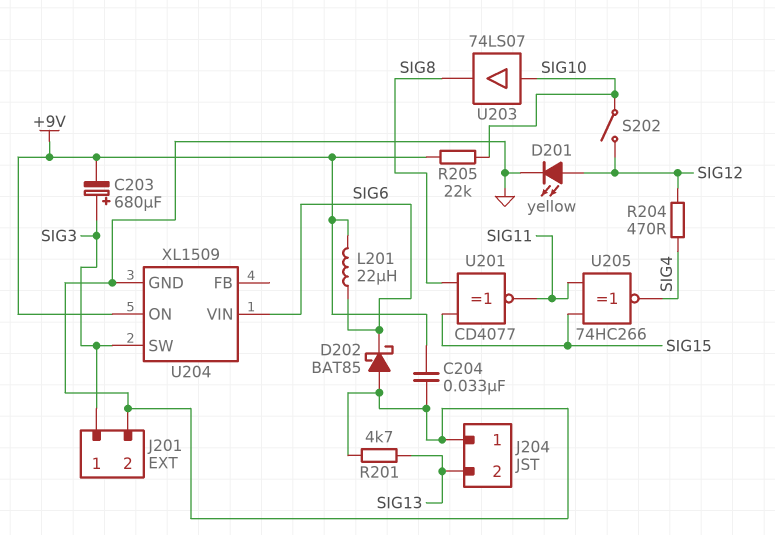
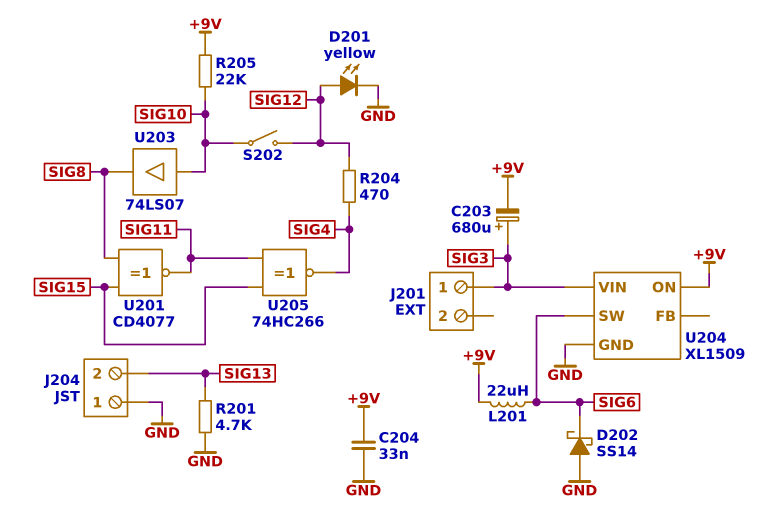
D202: schottky BAT85 (A GND, K SIG6) -> schottky SS14 (A GND, K SIG6)
J201 pin 2: GND -> none
U204 pin SW: SIG3 -> SIG6
U204 pin VIN: SIG6 -> SIG3

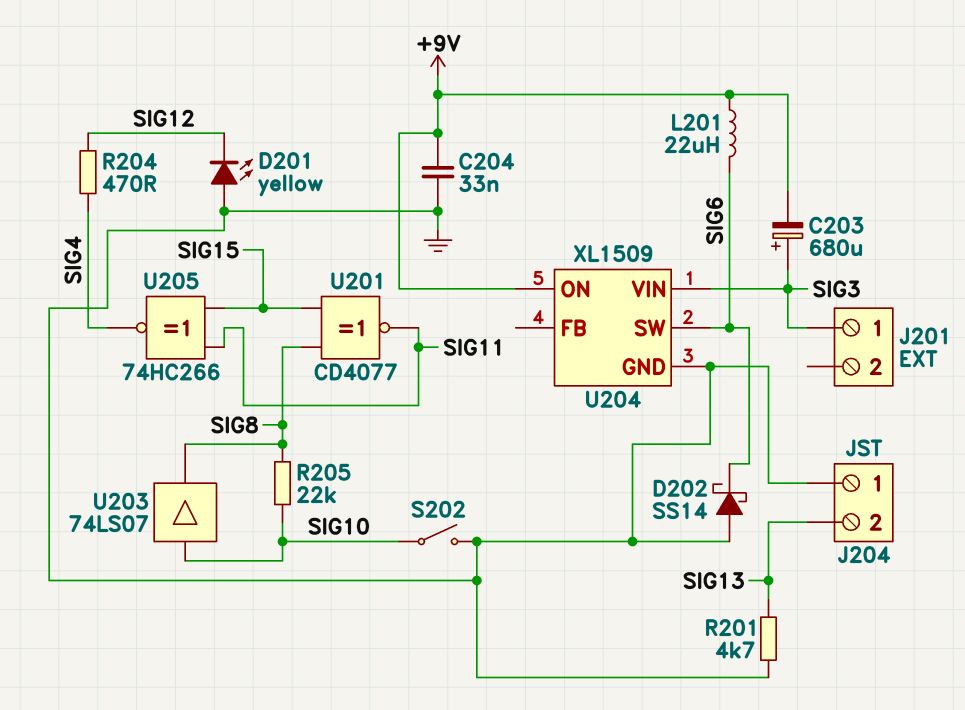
D201: LED yellow (A SIG12, K GND) -> LED yellow (A GND, K SIG12)
R205: 22k (+9V, SIG10) -> 22k (SIG8, SIG10)
S202: switch (SIG10, SIG12) -> switch (GND, SIG10)

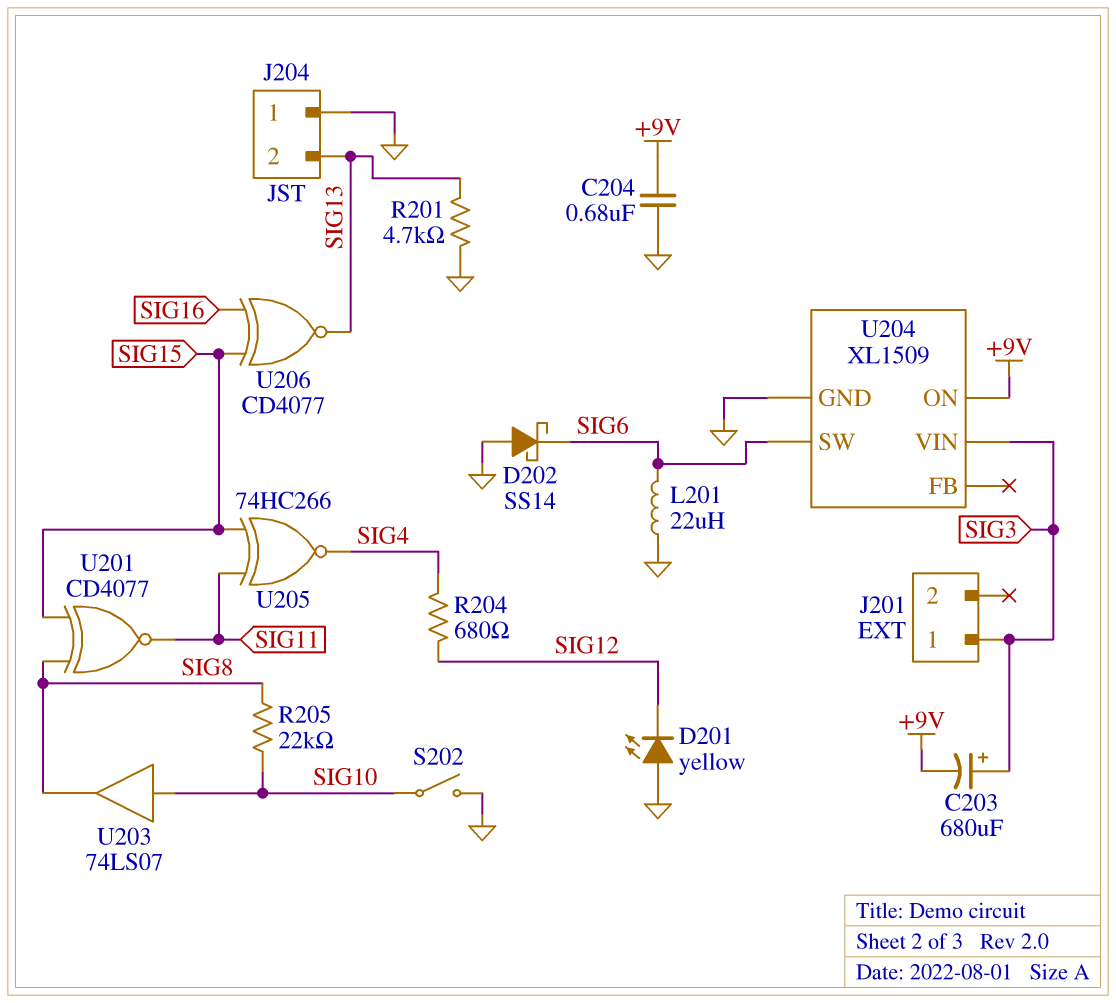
C204: 33nF (+9V, GND) -> 680nF (+9V, GND)
L201: 22uH (+9V, SIG6) -> 22uH (GND, SIG6)
R204: 470 (SIG4, SIG12) -> 680 (SIG4, SIG12)
U206: none -> XNOR CD4077 (in SIG15, in SIG16, out SIG13)

